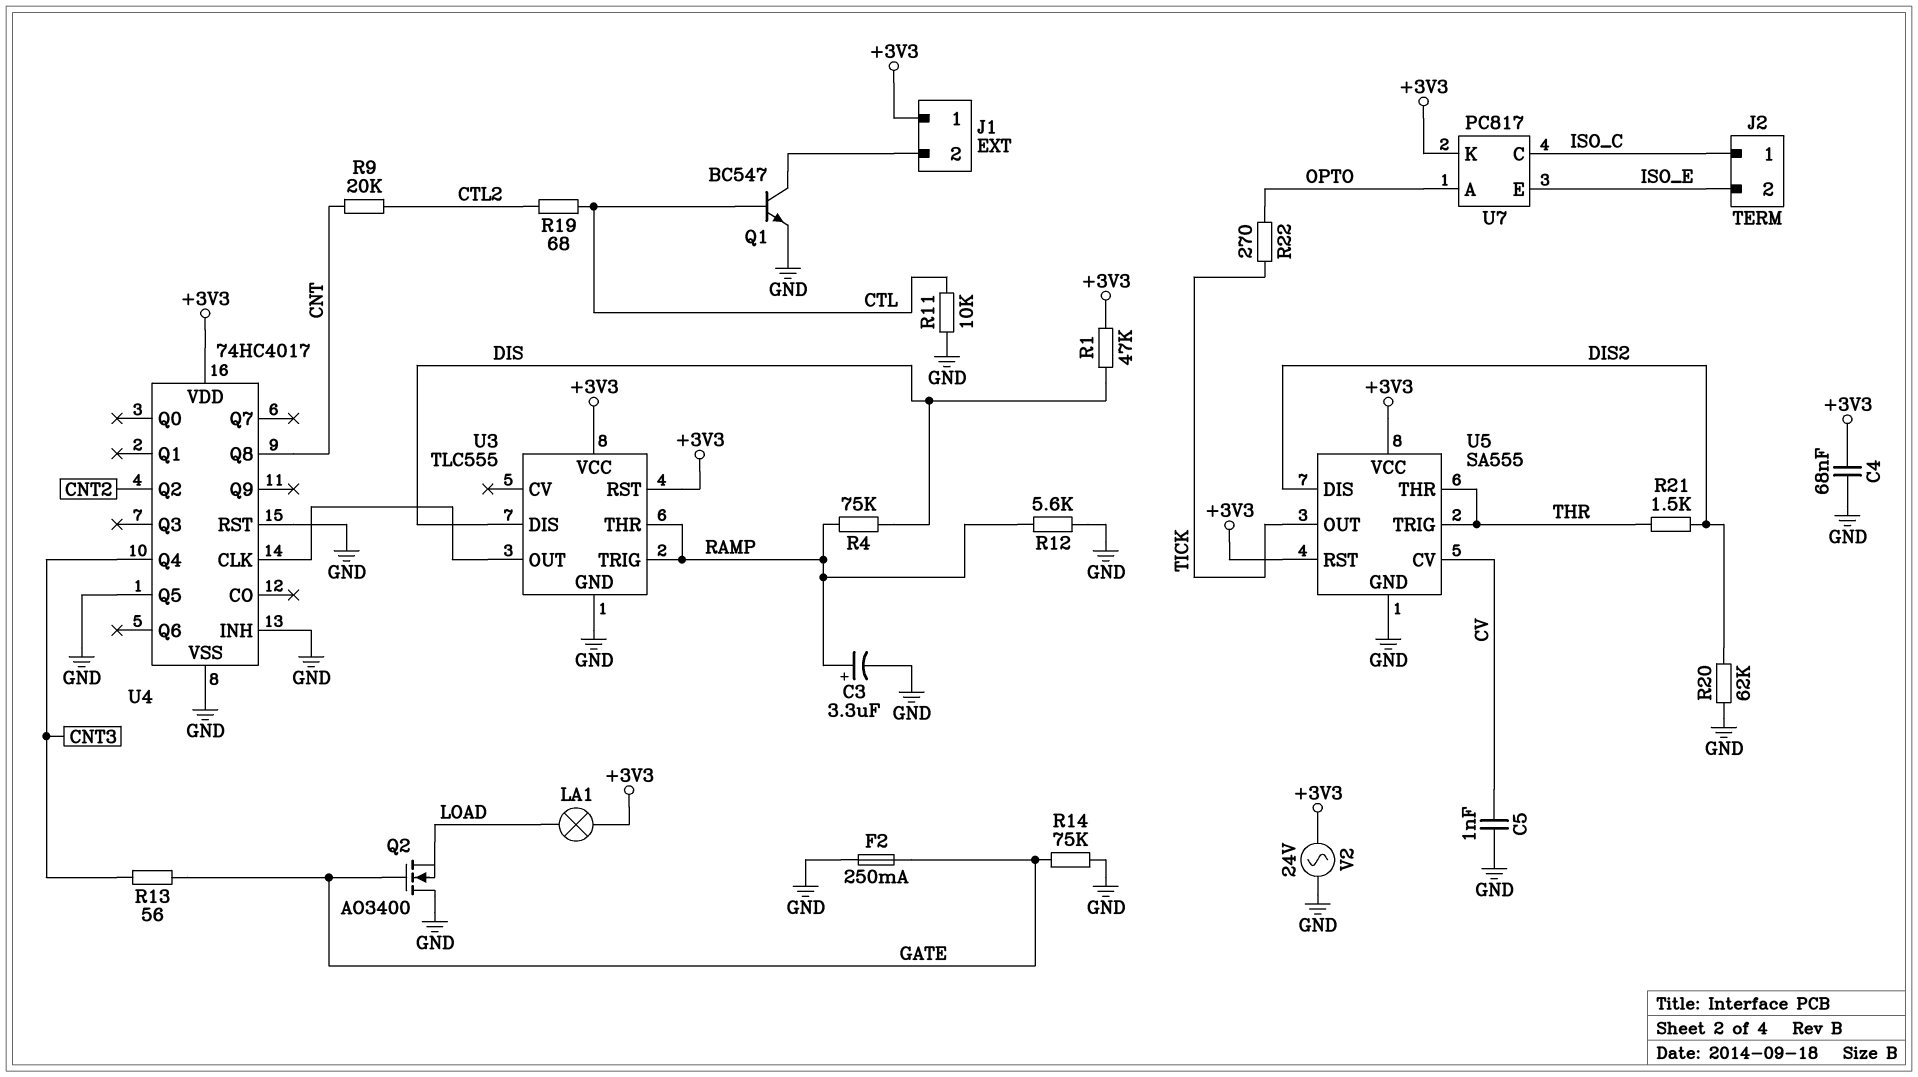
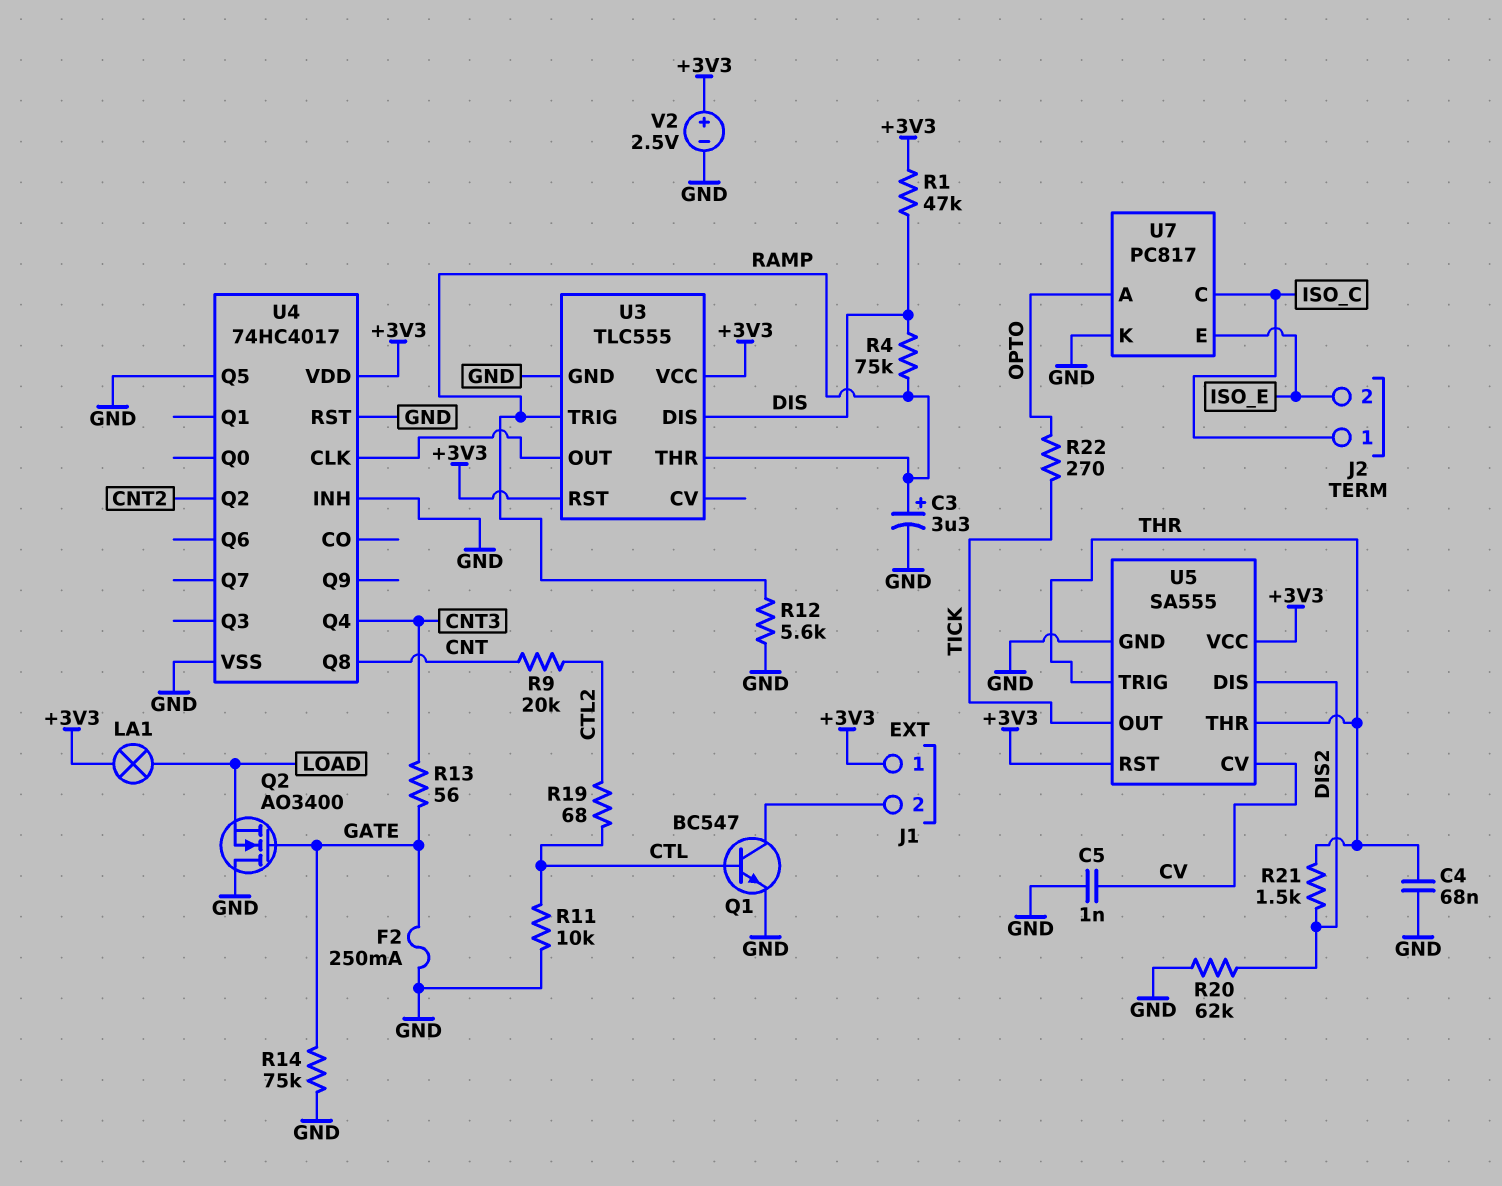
C4: 68nF (+3V3, GND) -> 68nF (GND, THR)
U7 pin K: +3V3 -> GND
V2: AC 24V (+3V3, GND) -> 2.5V (plus +3V3, minus GND)

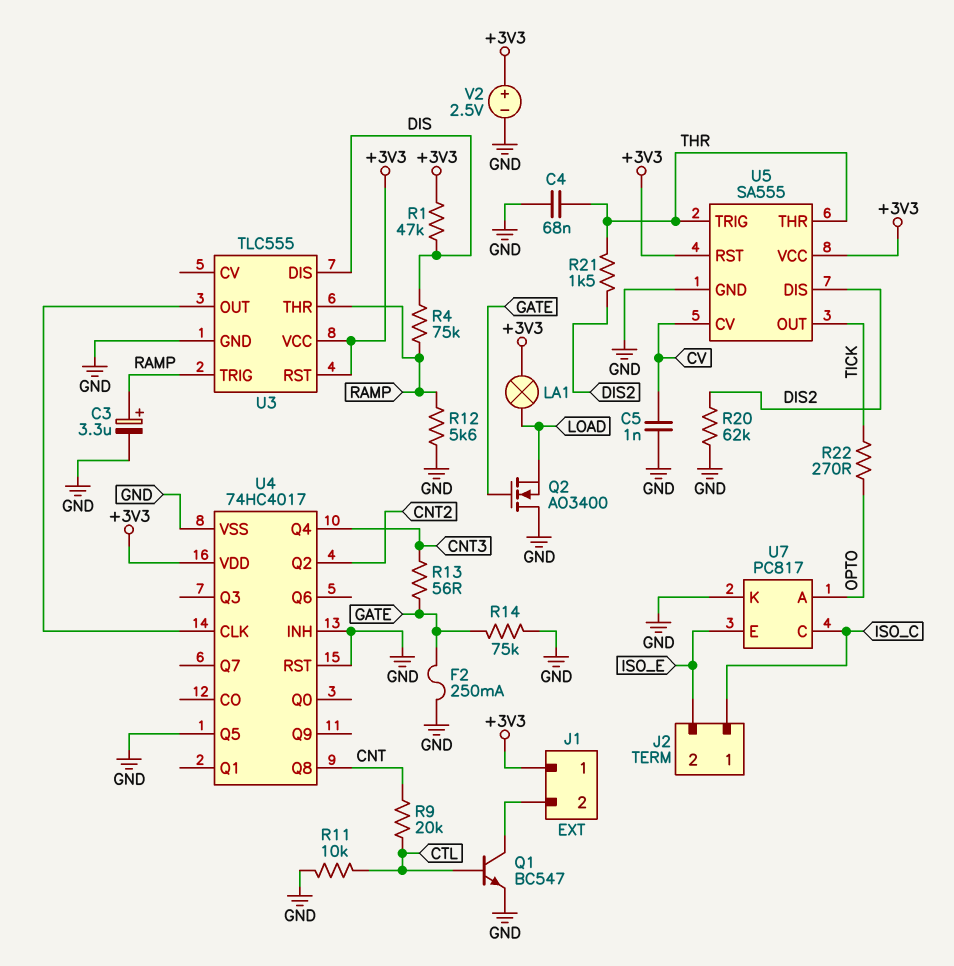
R9: 20k (CNT, CTL2) -> 20k (CNT, CTL)
R19: 68 (CTL, CTL2) -> none

